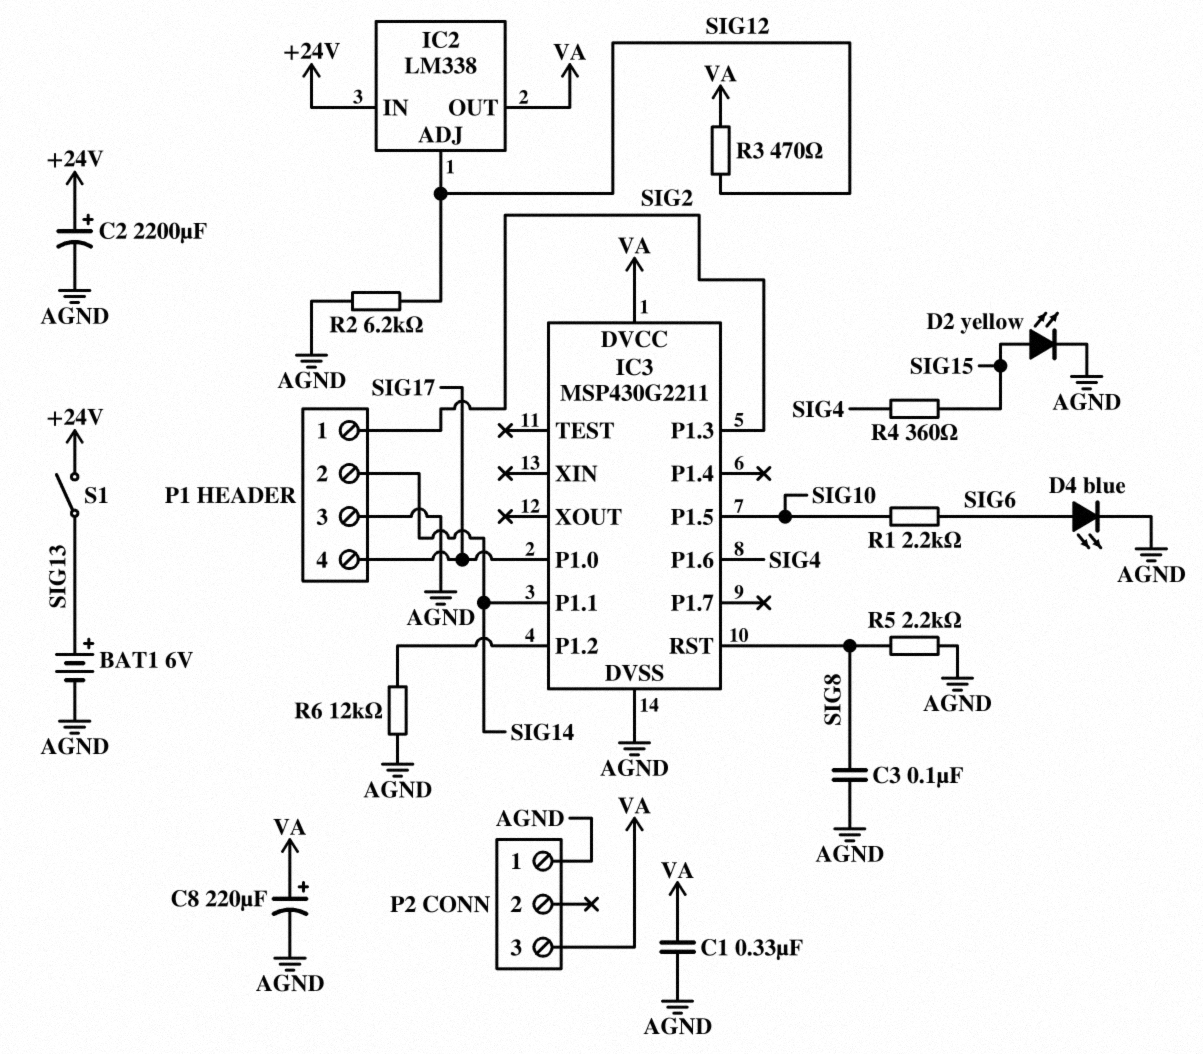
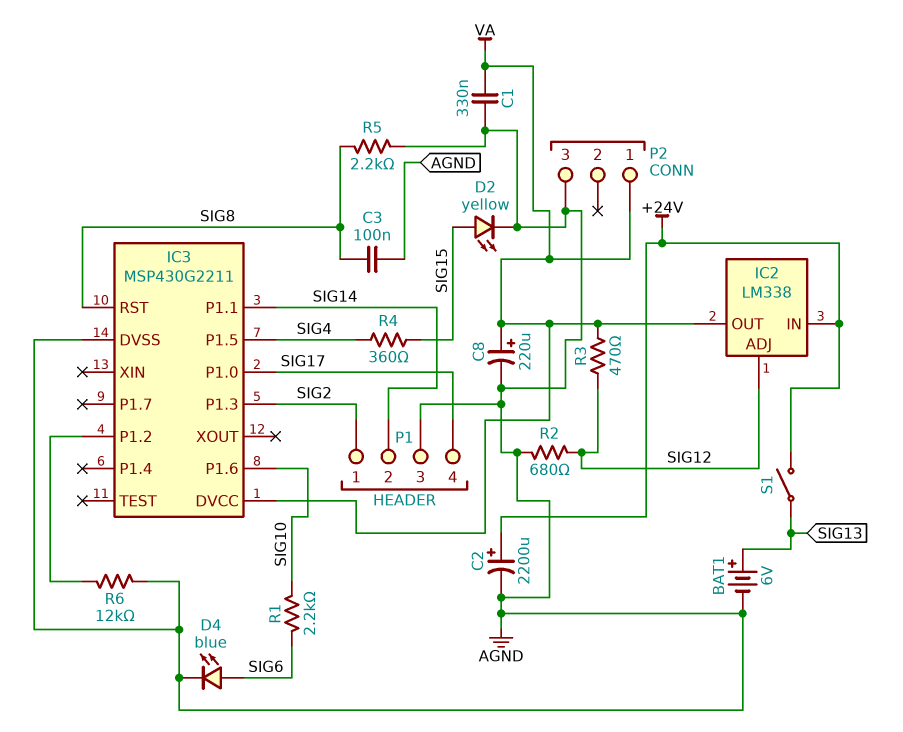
IC3 pin P1.5: SIG10 -> SIG4
IC3 pin P1.6: SIG4 -> SIG10
P2 pin 1: AGND -> VA
P2 pin 3: VA -> AGND
R2: 6.2k (AGND, SIG12) -> 680 (AGND, SIG12)

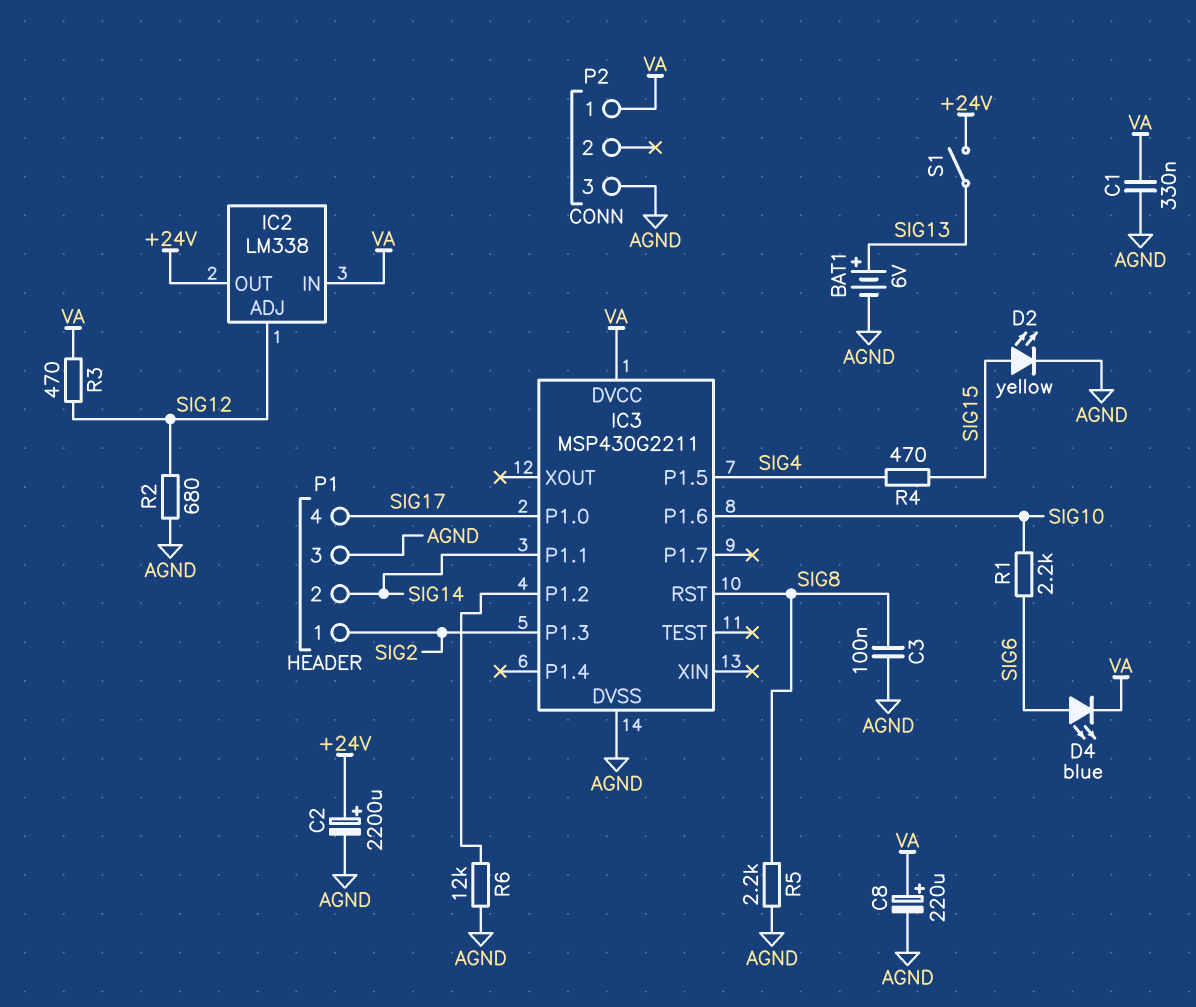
D4: LED blue (A SIG6, K AGND) -> LED blue (A SIG6, K VA)
IC2 pin IN: +24V -> VA
IC2 pin OUT: VA -> +24V
R4: 360 (SIG4, SIG15) -> 470 (SIG4, SIG15)

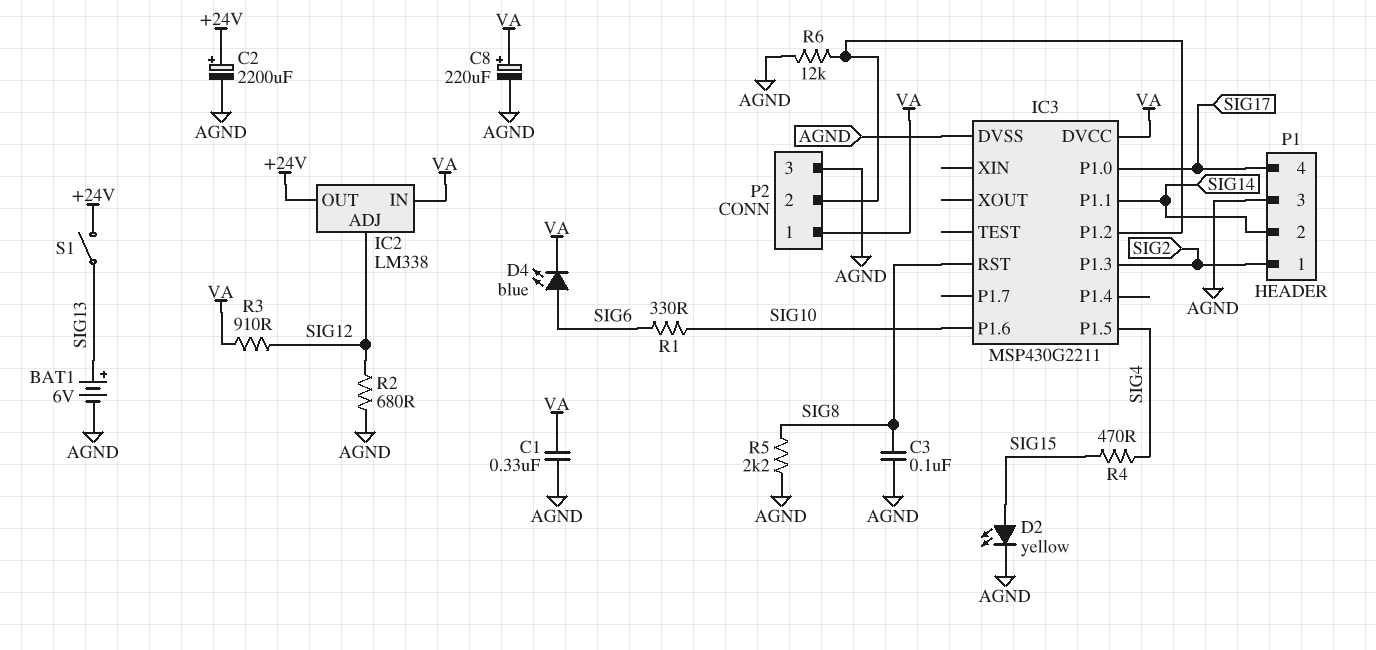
P2 pin 2: none -> IC3/P1.2
R1: 2.2k (SIG6, SIG10) -> 330 (SIG6, SIG10)
R3: 470 (SIG12, VA) -> 910 (SIG12, VA)

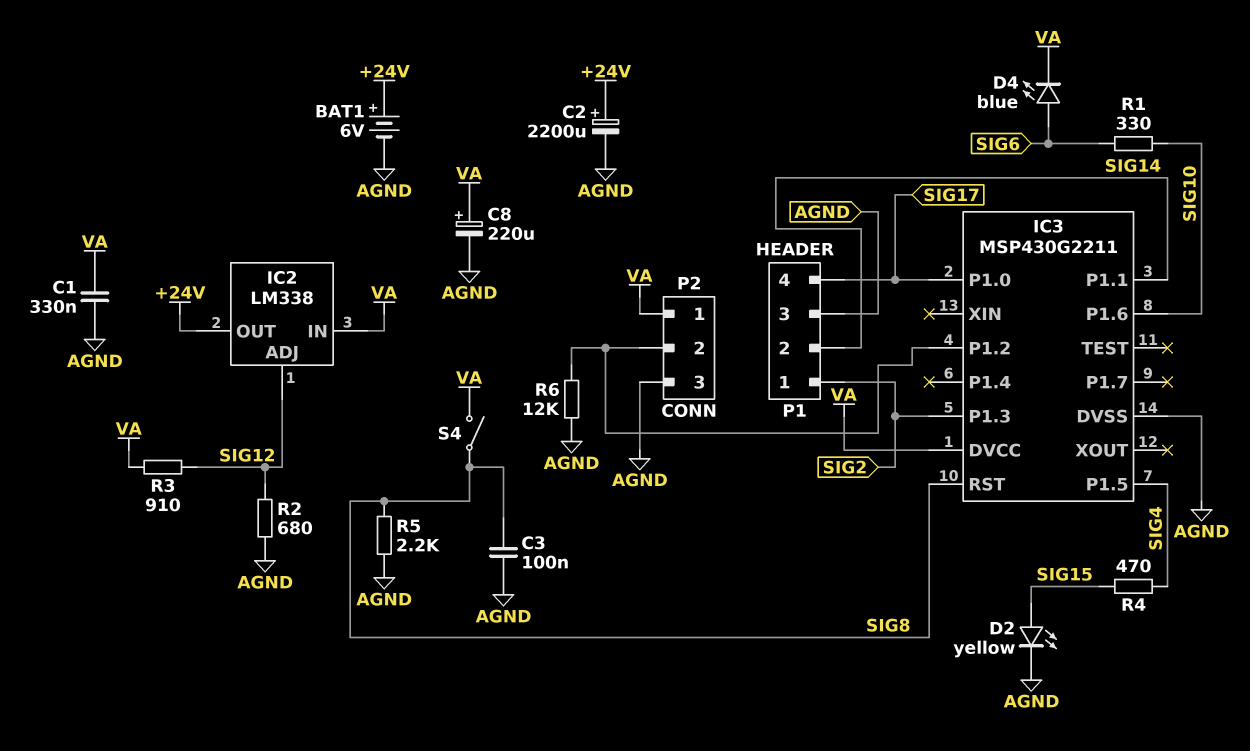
BAT1: 6V (plus SIG13, minus AGND) -> 6V (plus +24V, minus AGND)
S1: switch (+24V, SIG13) -> none
S4: none -> switch (SIG8, VA)

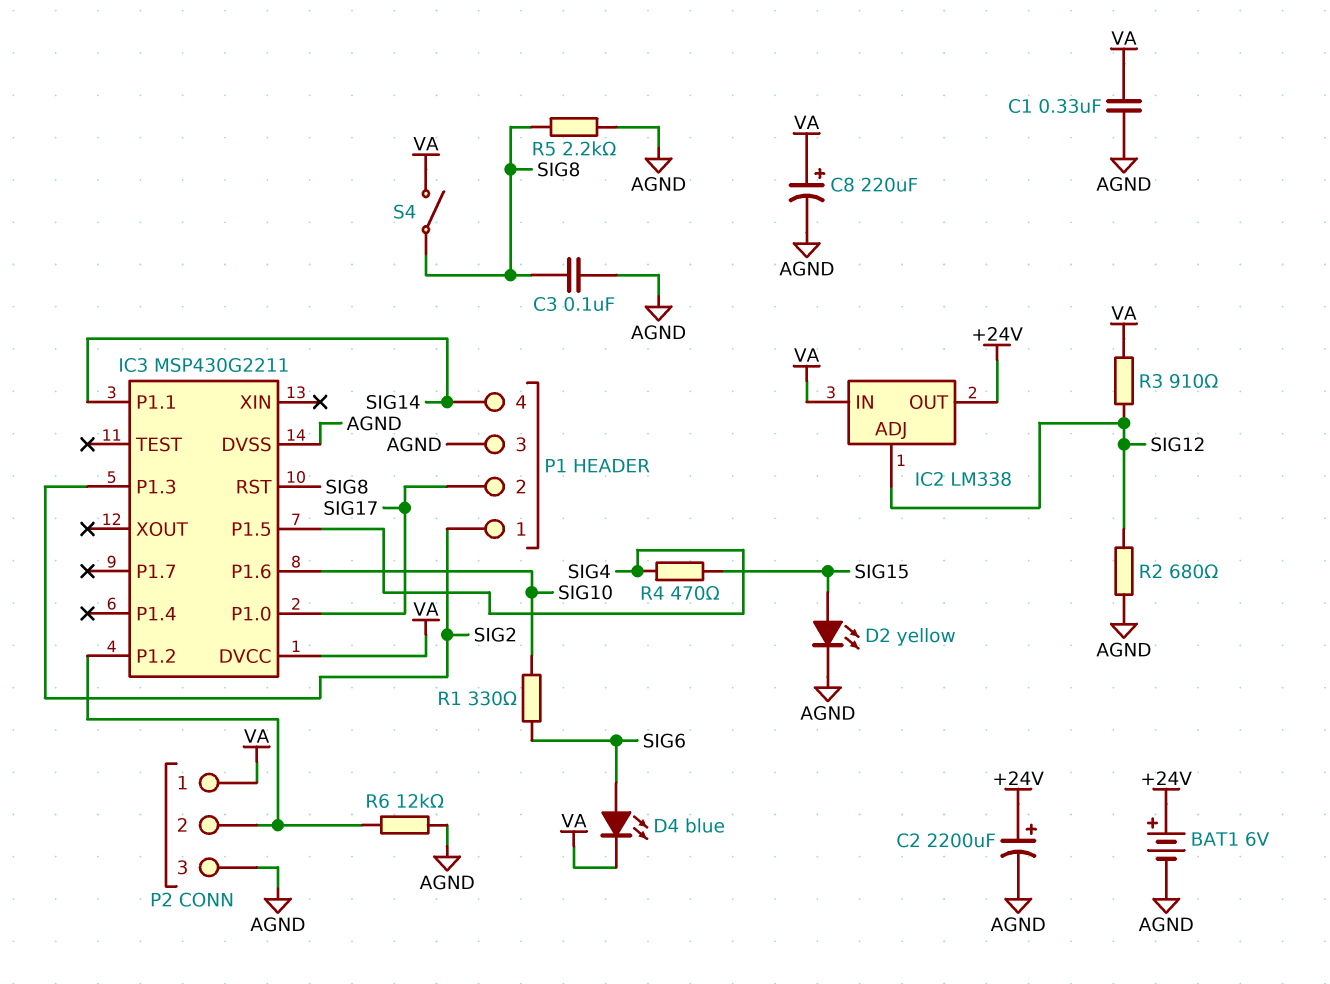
P1 pin 2: SIG14 -> SIG17
P1 pin 4: SIG17 -> SIG14

